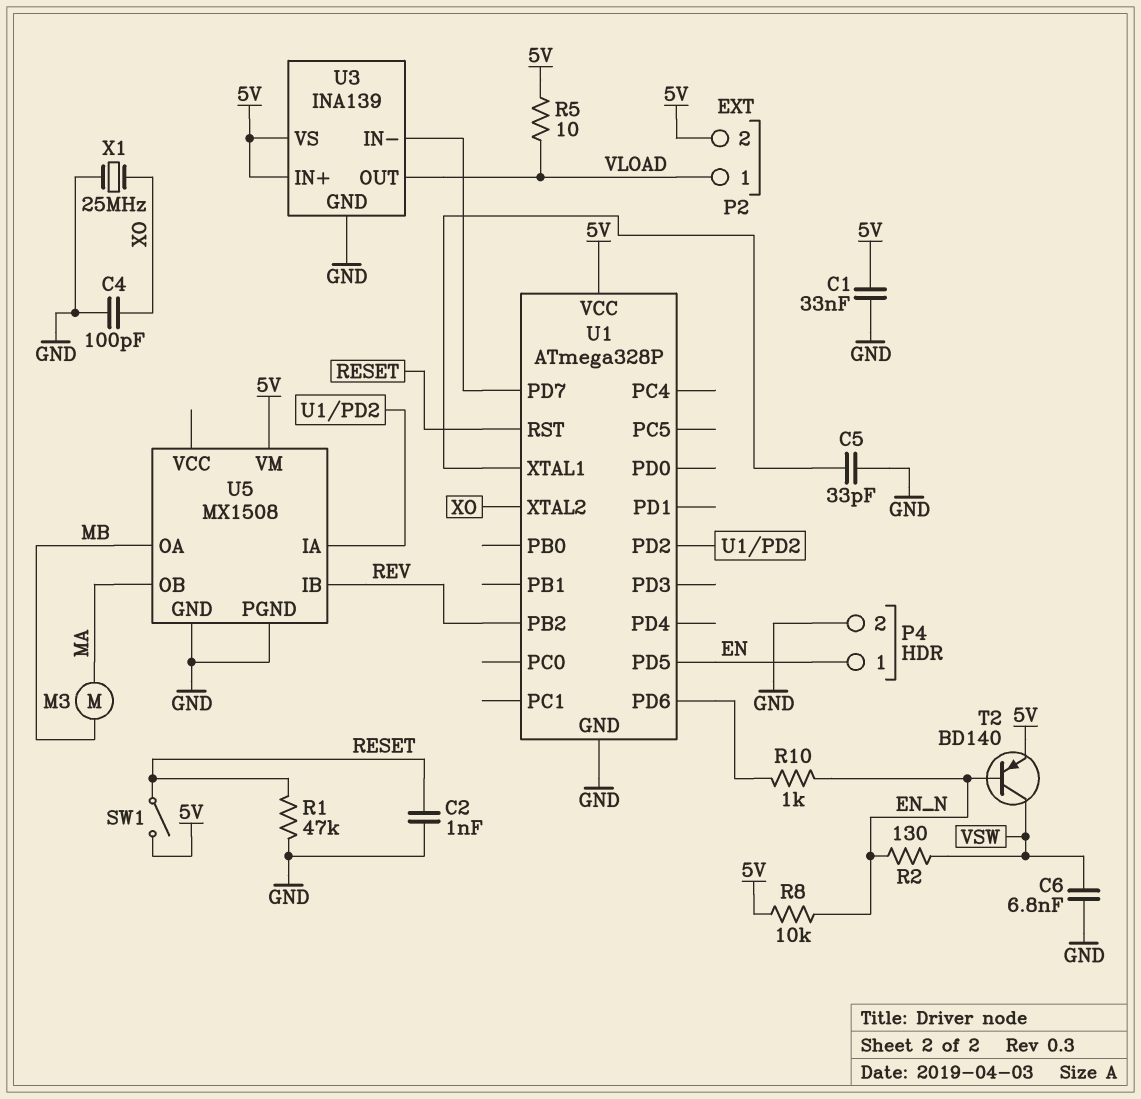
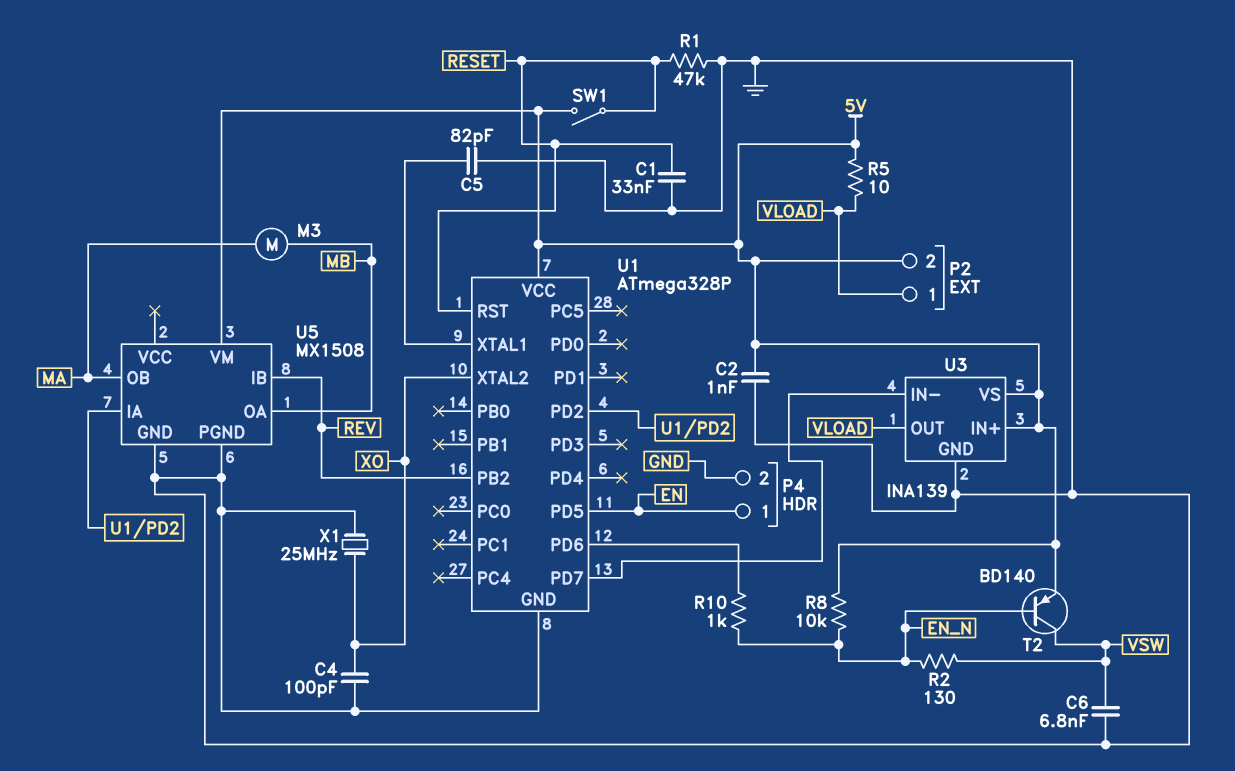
C1: 33nF (5V, GND) -> 33nF (GND, RESET)
C2: 1nF (GND, RESET) -> 1nF (5V, GND)
C5: 33pF (GND, U1/XTAL1) -> 82pF (GND, U1/XTAL1)

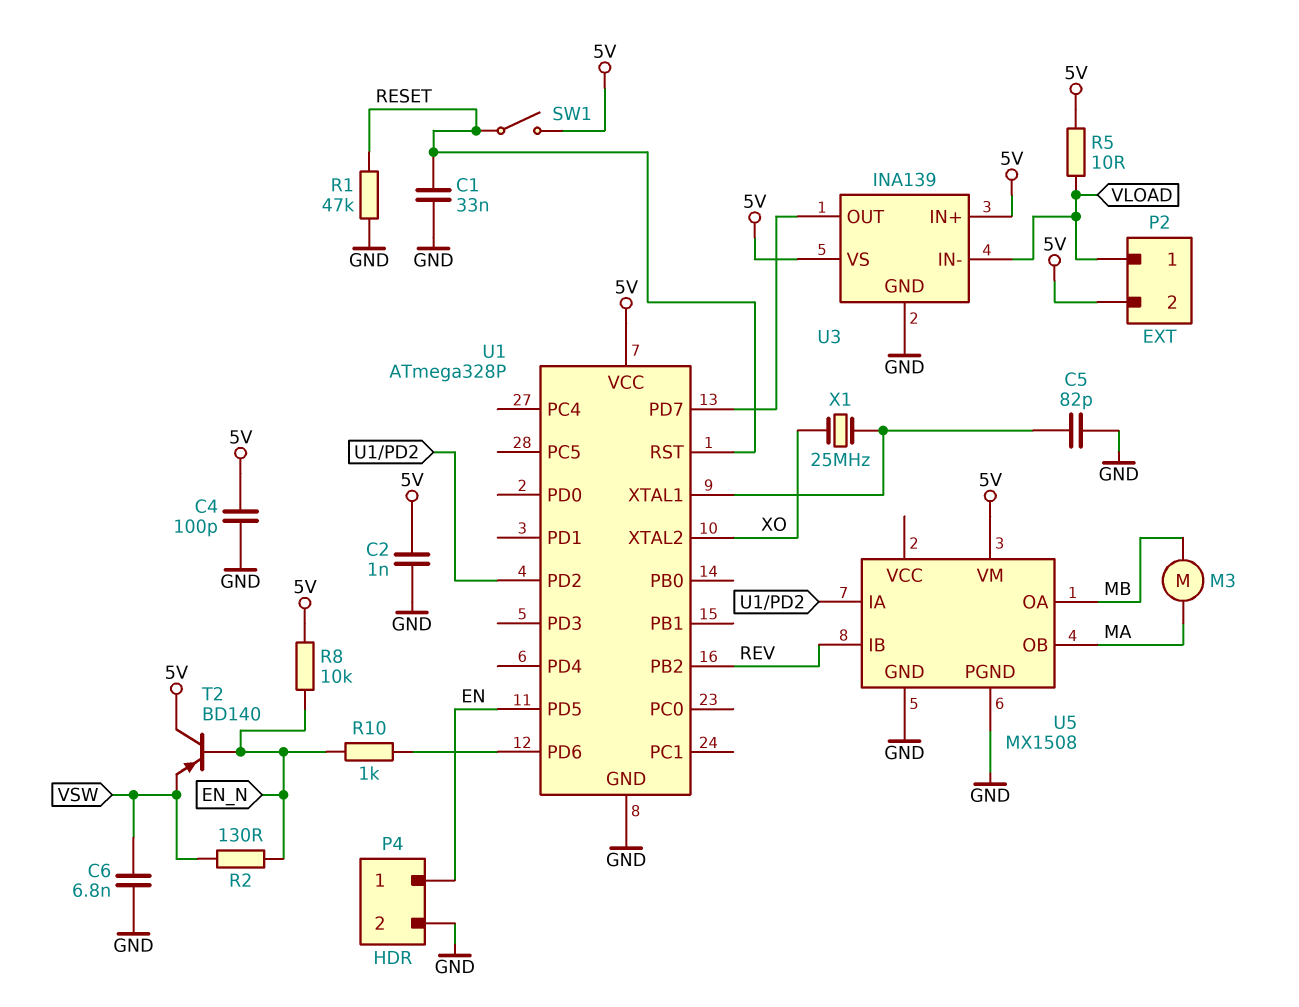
C4: 100pF (GND, XO) -> 100pF (5V, GND)
T2: PNP BD140 (B EN_N, C VSW, E 5V) -> PNP BD140 (B EN_N, C 5V, E VSW)
U3 pin IN-: U1/PD7 -> VLOAD
U3 pin OUT: VLOAD -> U1/PD7
X1: 25MHz (GND, XO) -> 25MHz (U1/XTAL1, XO)

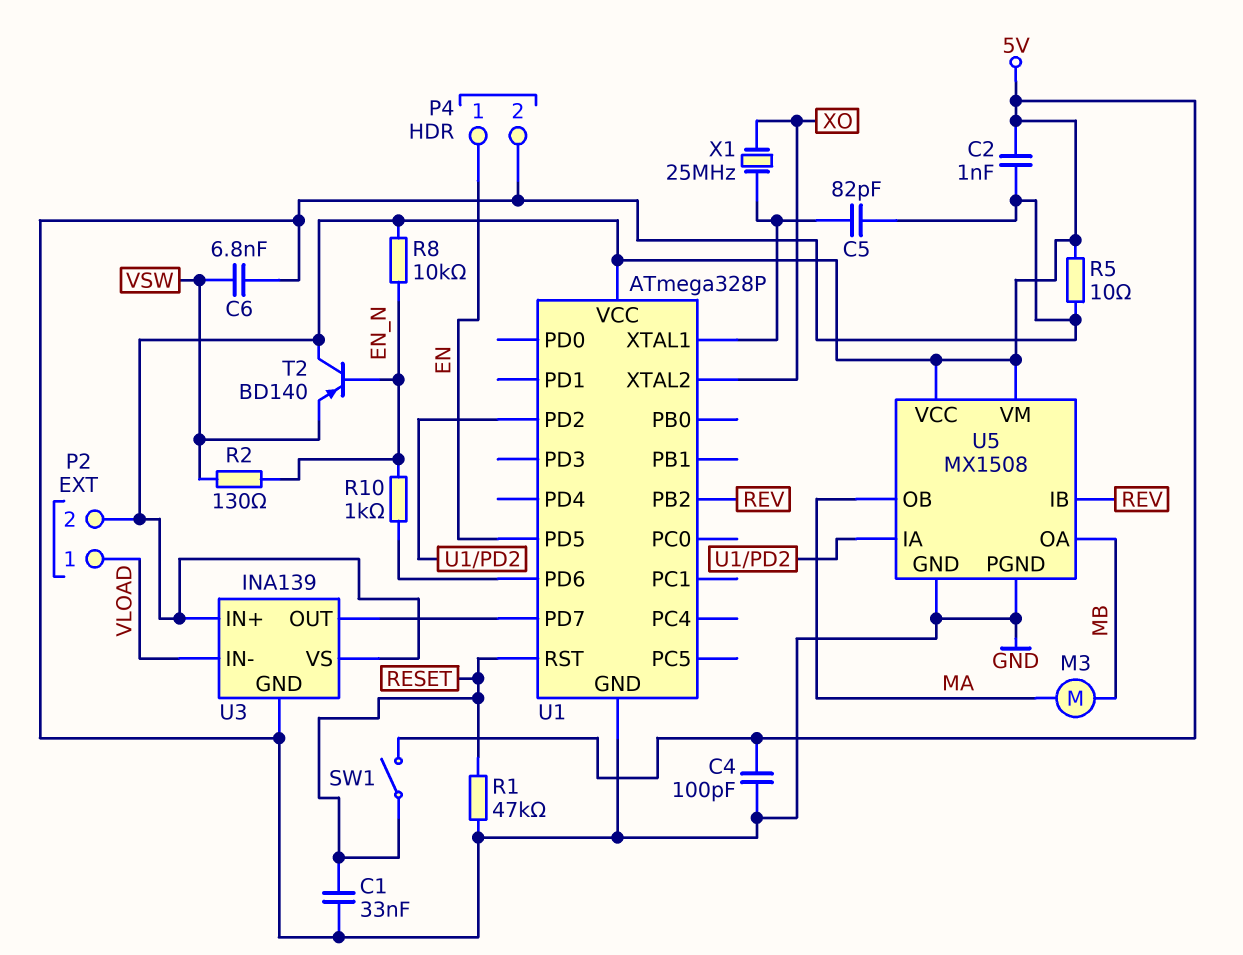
R5: 10 (5V, VLOAD) -> 10 (5V, GND)
U5 pin VCC: none -> 5V

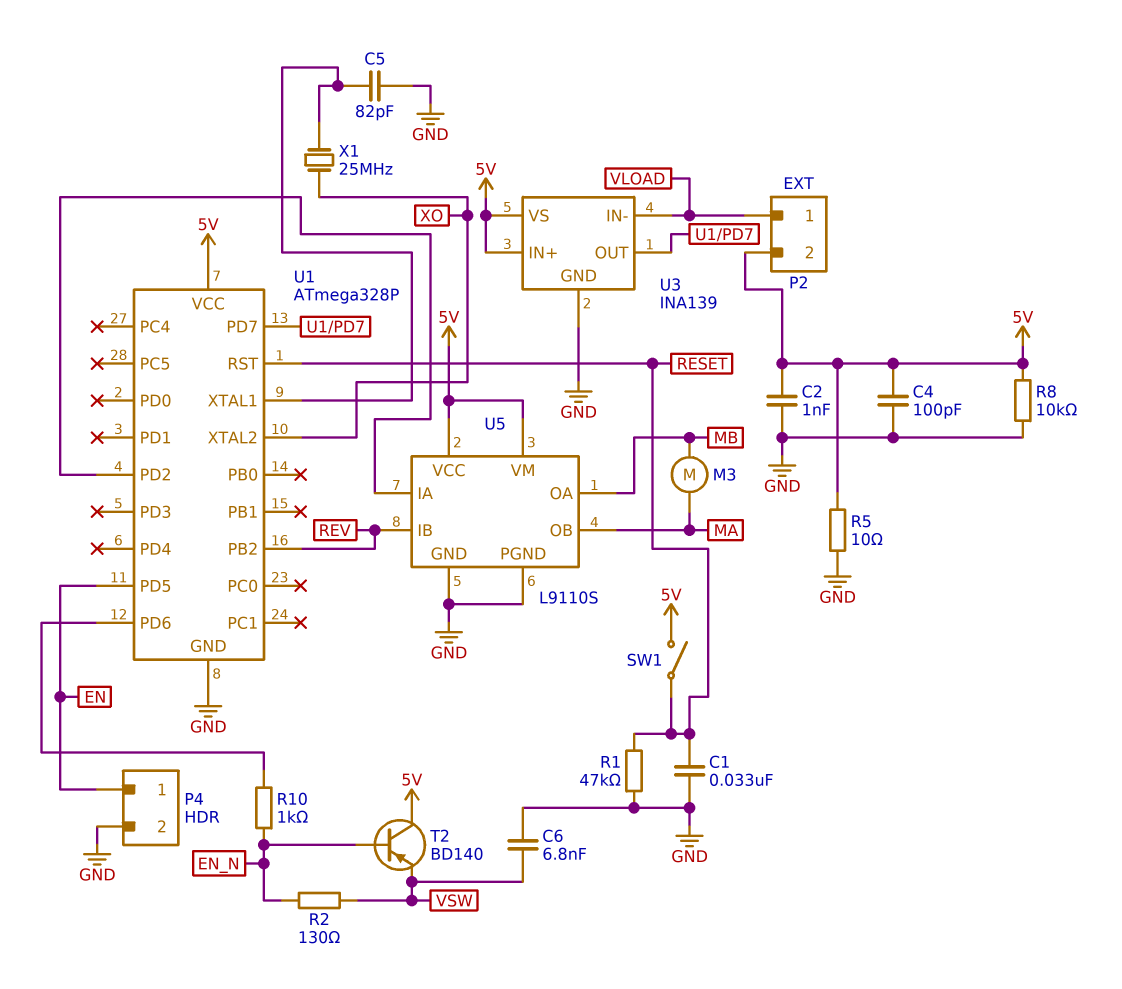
R8: 10k (5V, EN_N) -> 10k (5V, GND)
U5: MX1508 -> L9110S

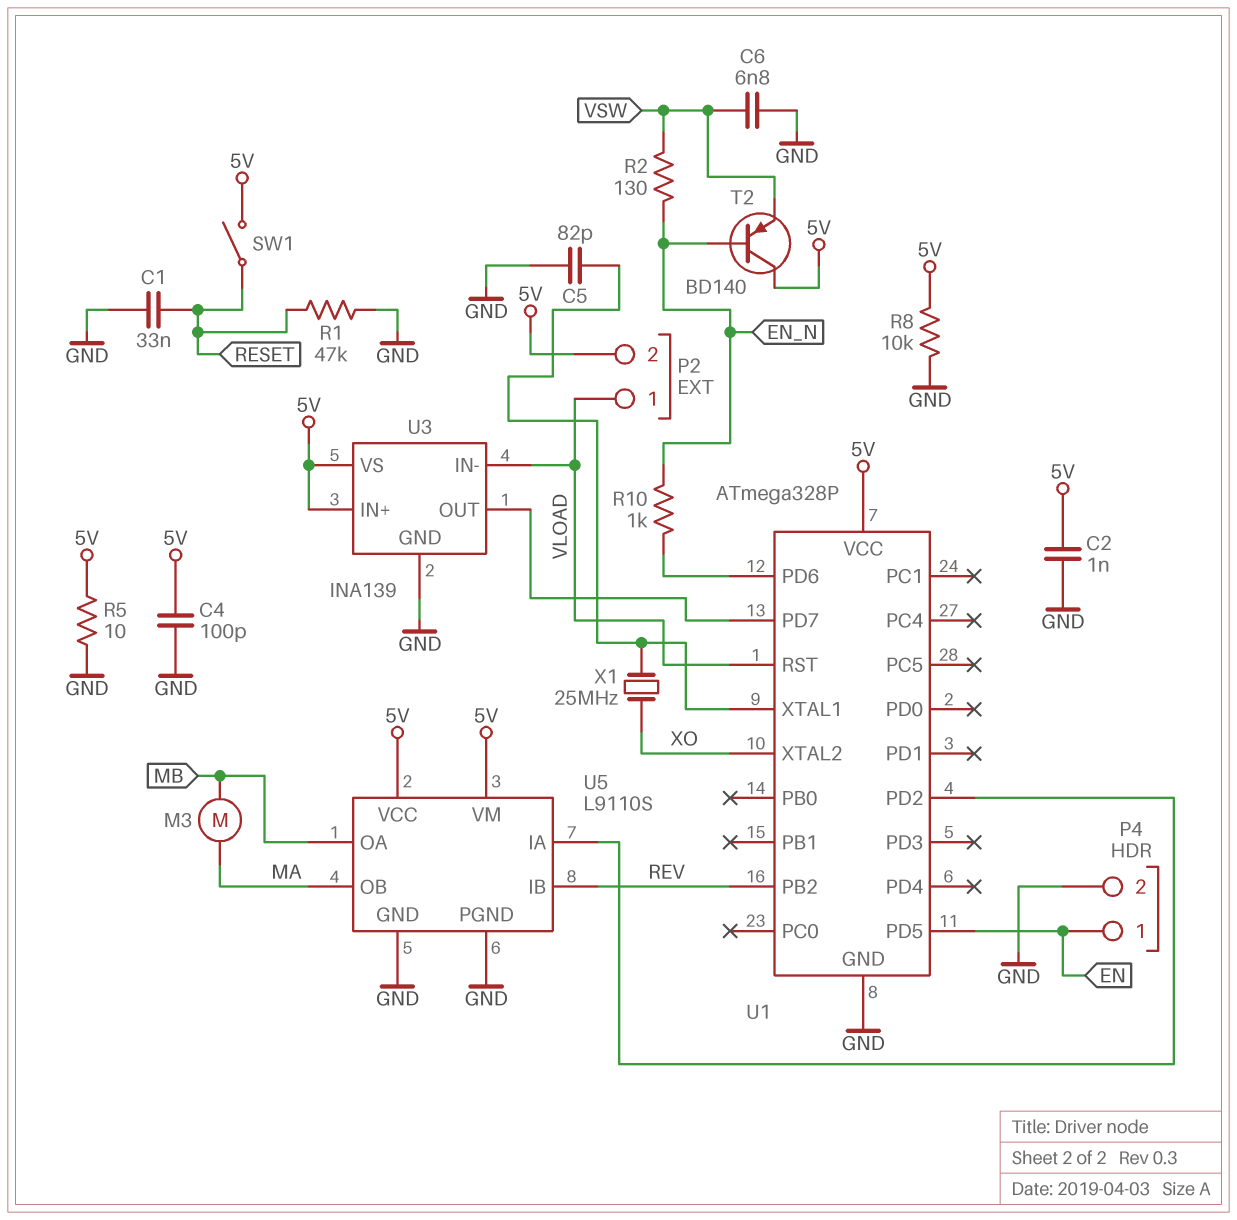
U1 pin RST: RESET -> VLOAD

